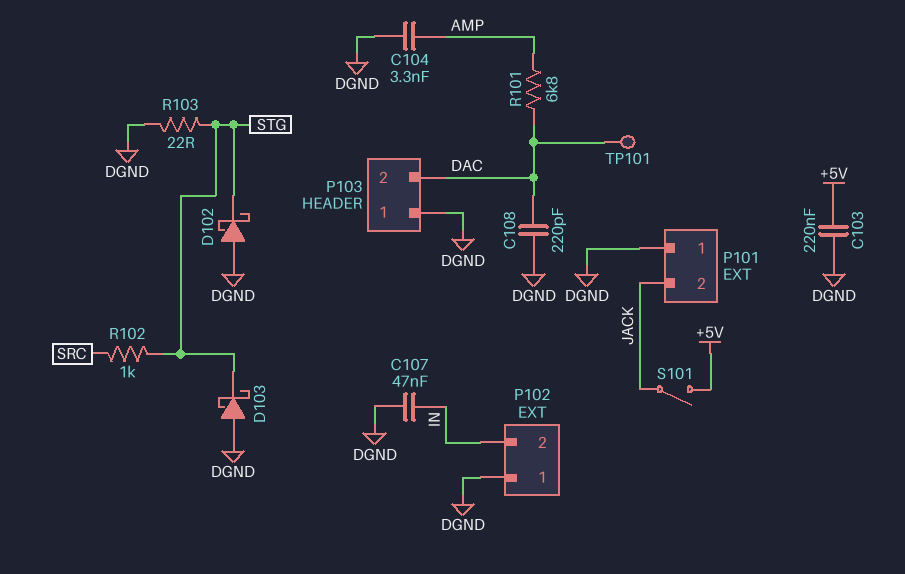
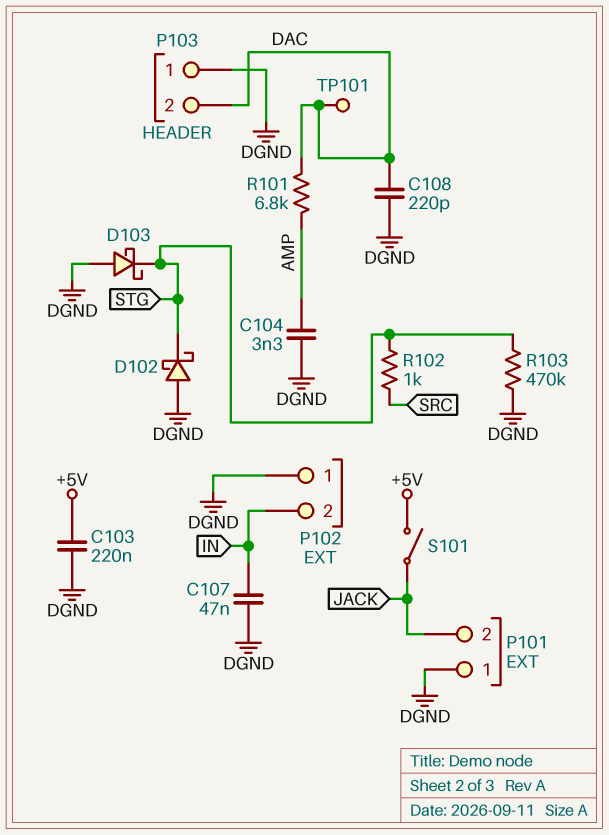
R103: 22 (DGND, STG) -> 470k (DGND, STG)

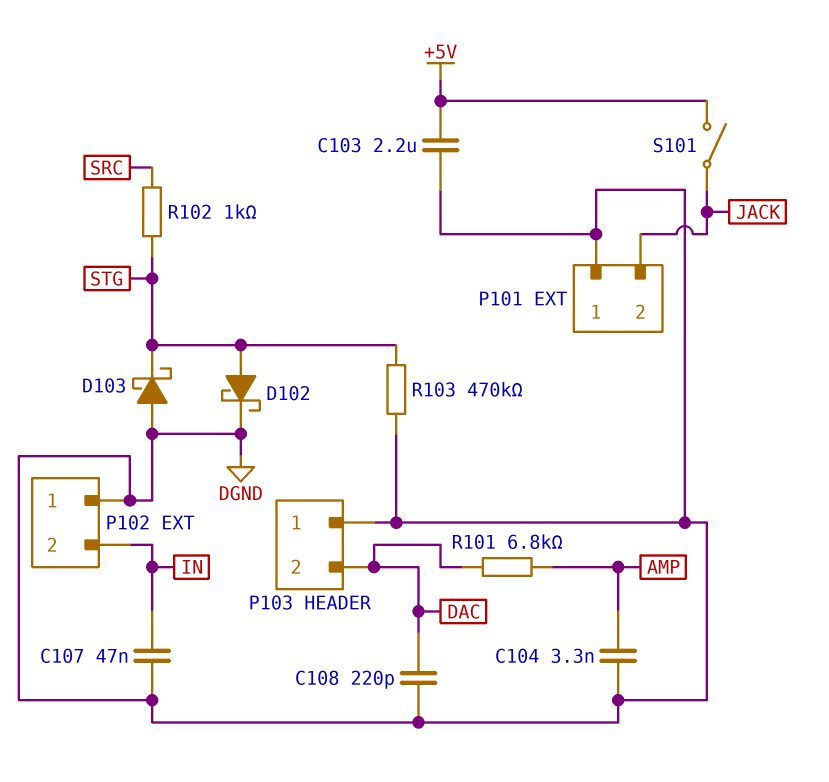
C103: 220nF (+5V, DGND) -> 2.2uF (+5V, DGND)
D102: schottky (A DGND, K STG) -> schottky (A STG, K DGND)
TP101: test point (DAC) -> none

